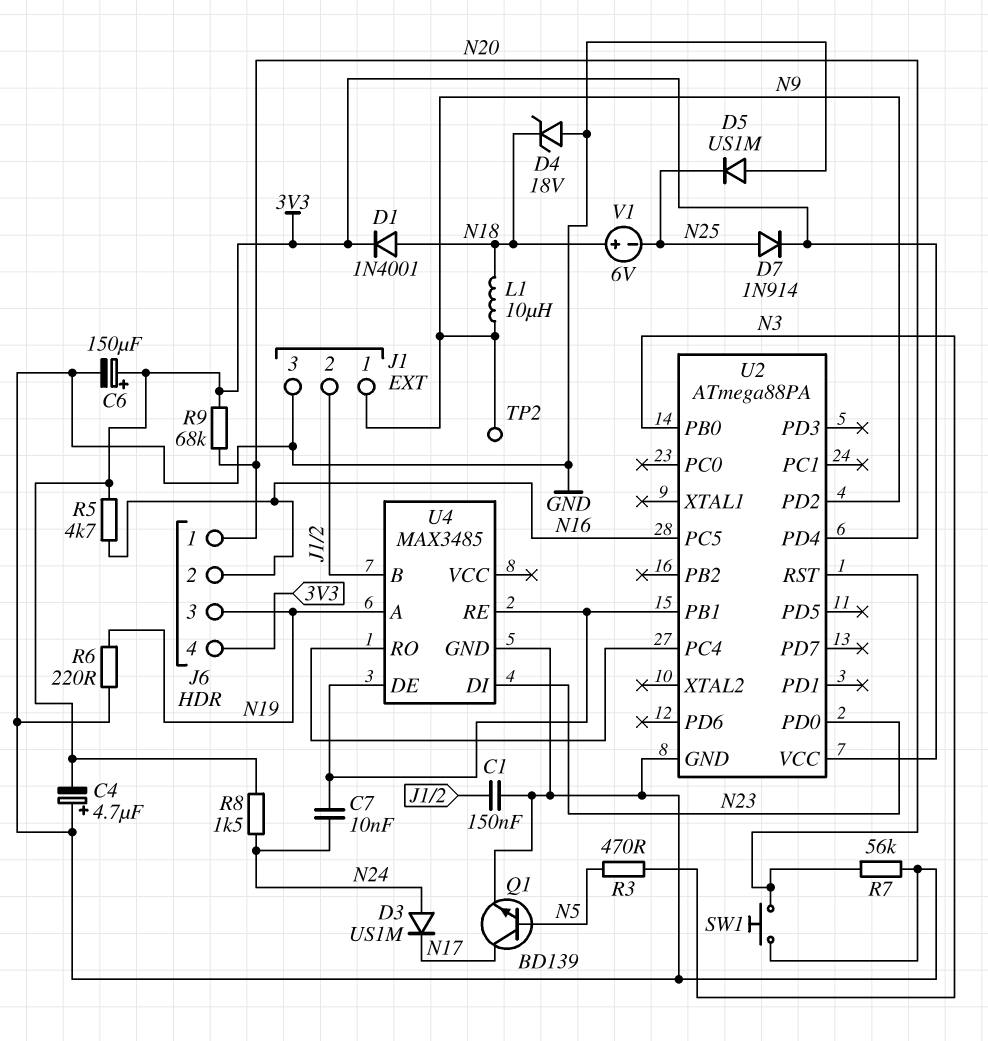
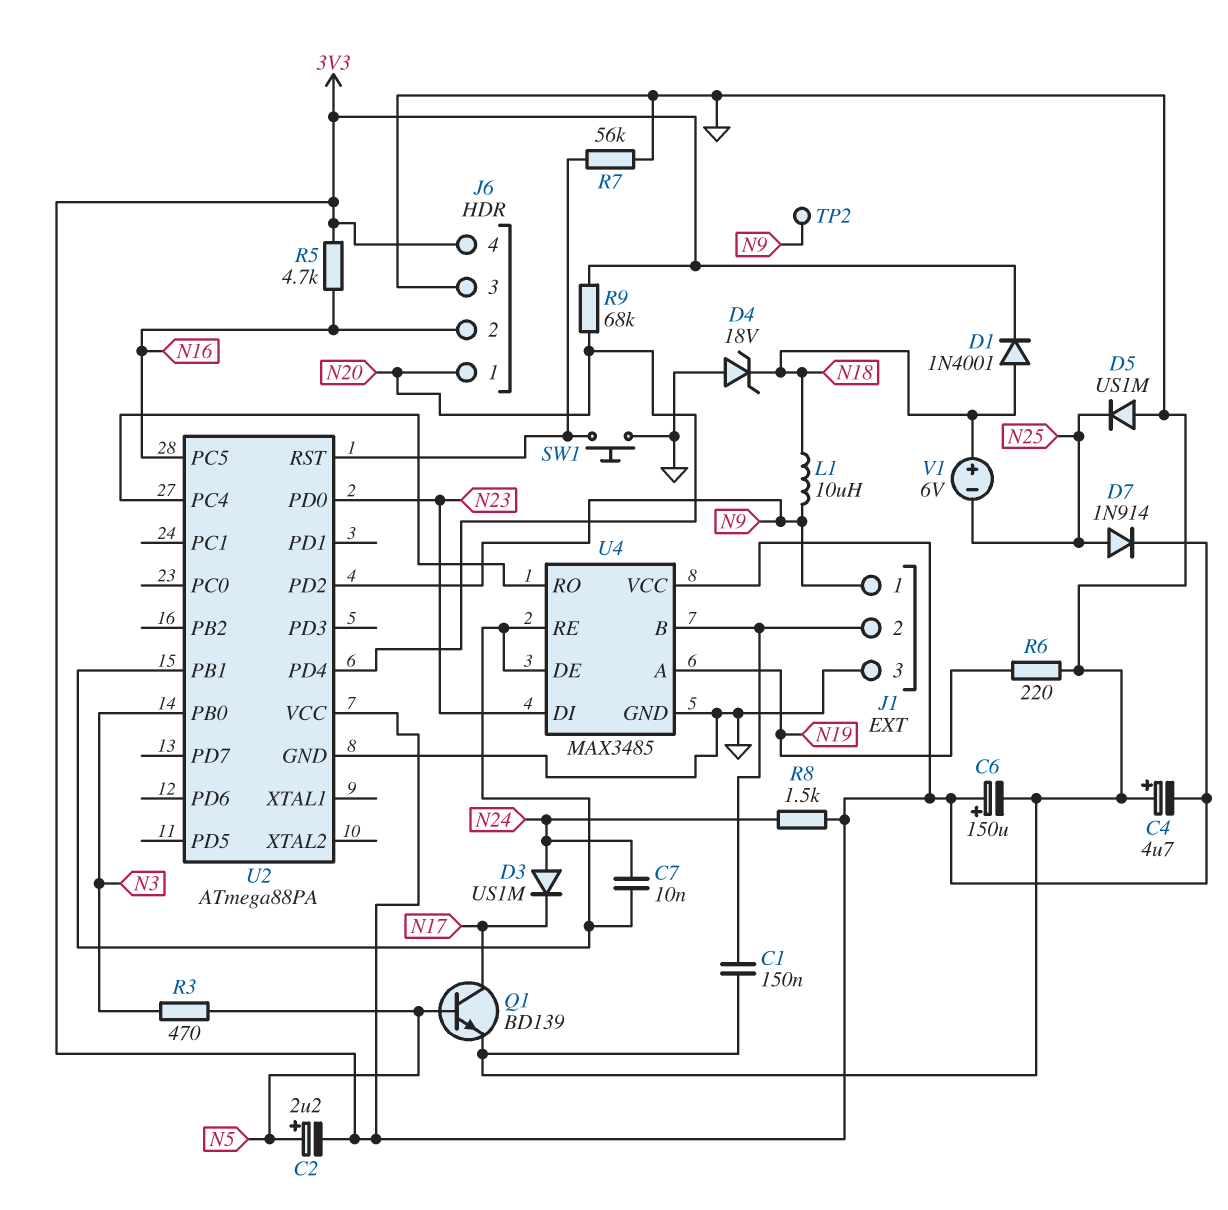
C2: none -> 2.2uF (plus N5, minus 3V3)
J6 pin 3: N19 -> GND
U4 pin VCC: none -> 3V3

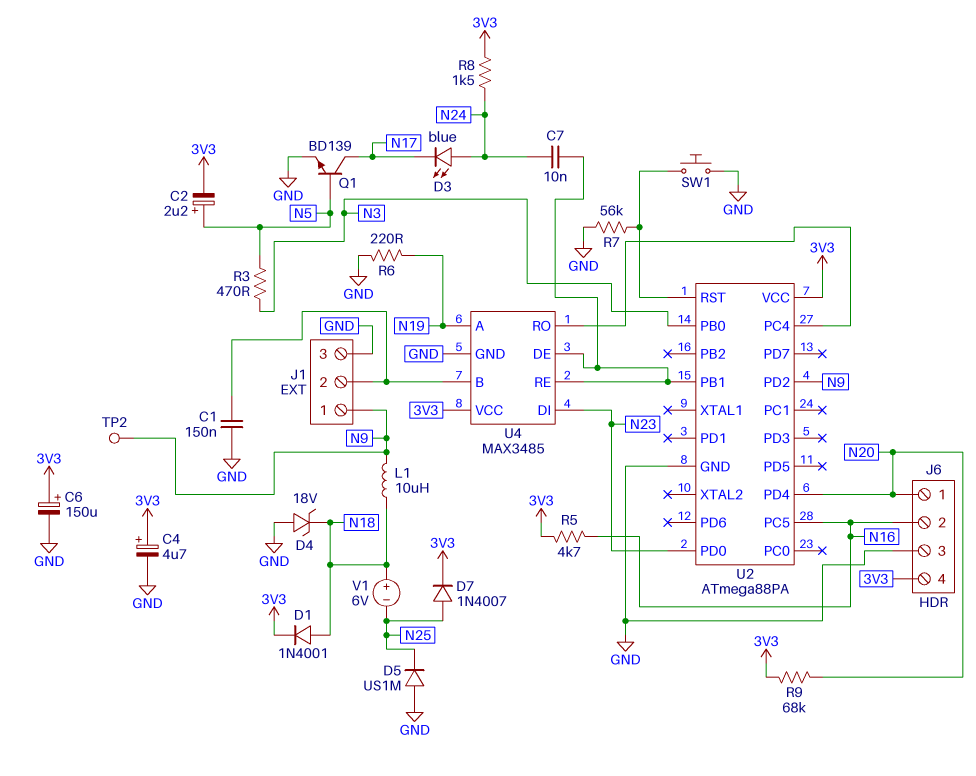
C4: 4.7uF (plus GND, minus 3V3) -> 4.7uF (plus 3V3, minus GND)
D3: diode US1M (A N24, K N17) -> LED blue (A N24, K N17)
D7: diode 1N914 (A N25, K 3V3) -> diode 1N4007 (A N25, K 3V3)

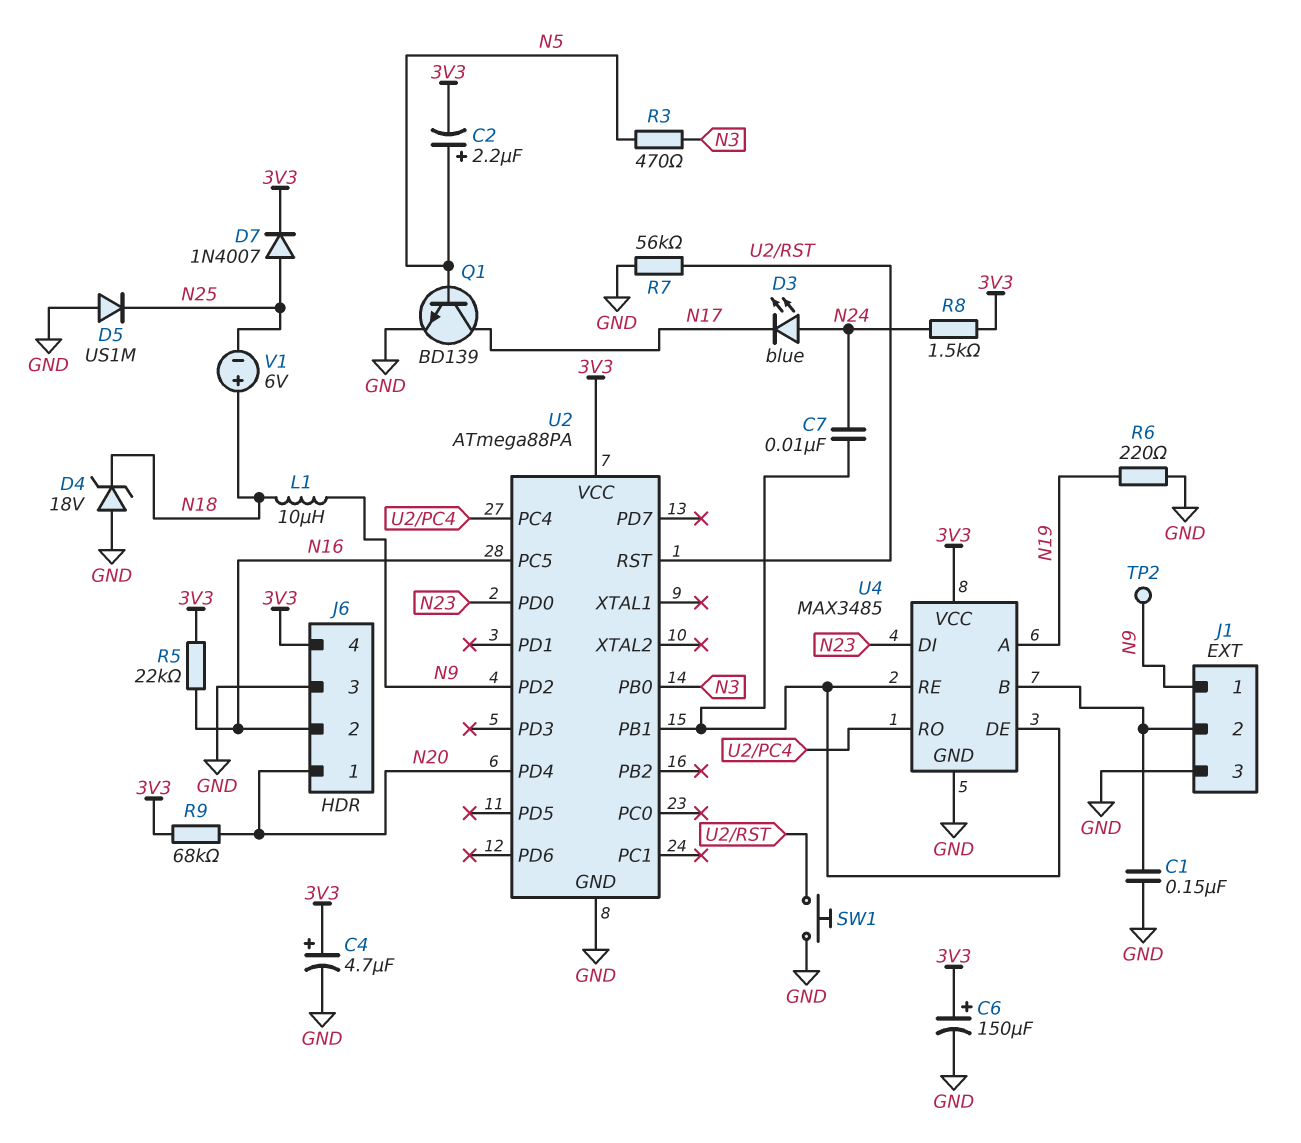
D1: diode 1N4001 (A N18, K 3V3) -> none
R5: 4.7k (3V3, N16) -> 22k (3V3, N16)

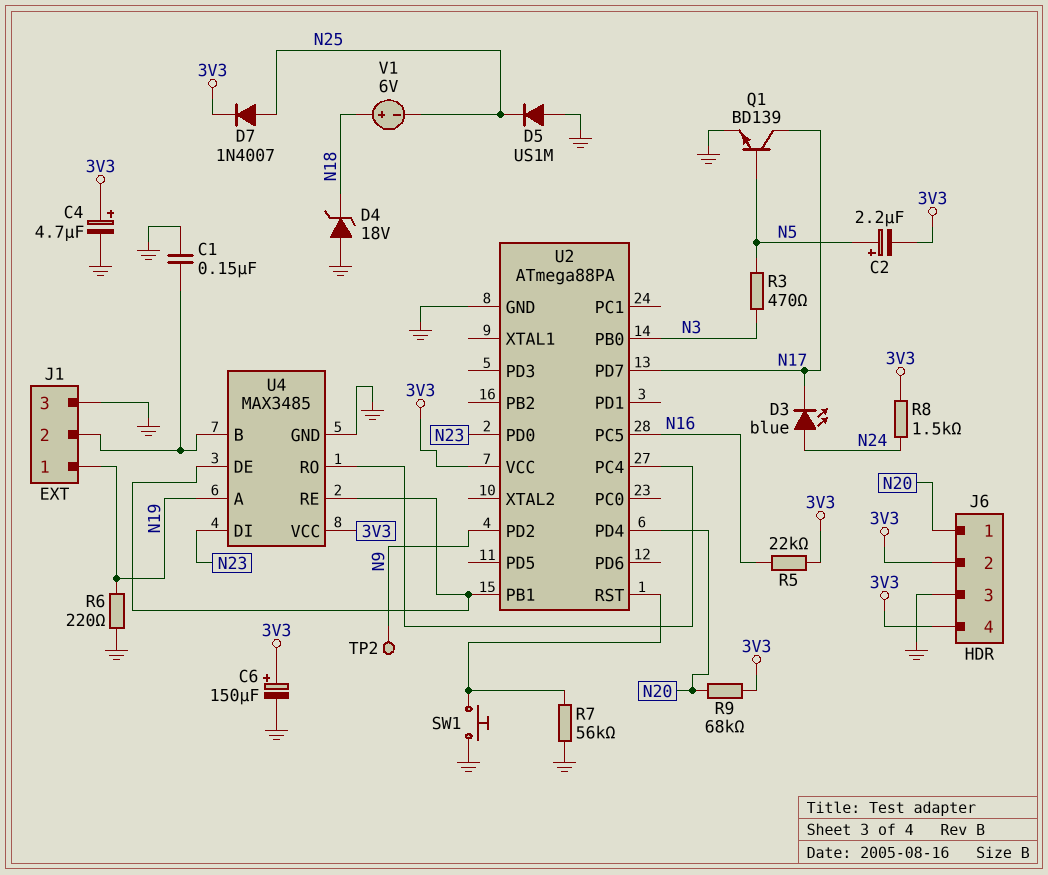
C7: 10nF (N24, U2/PB1) -> none
J1 pin 1: N9 -> N19
J6 pin 2: N16 -> 3V3
L1: 10uH (N9, N18) -> none
U2 pin PD7: none -> N17

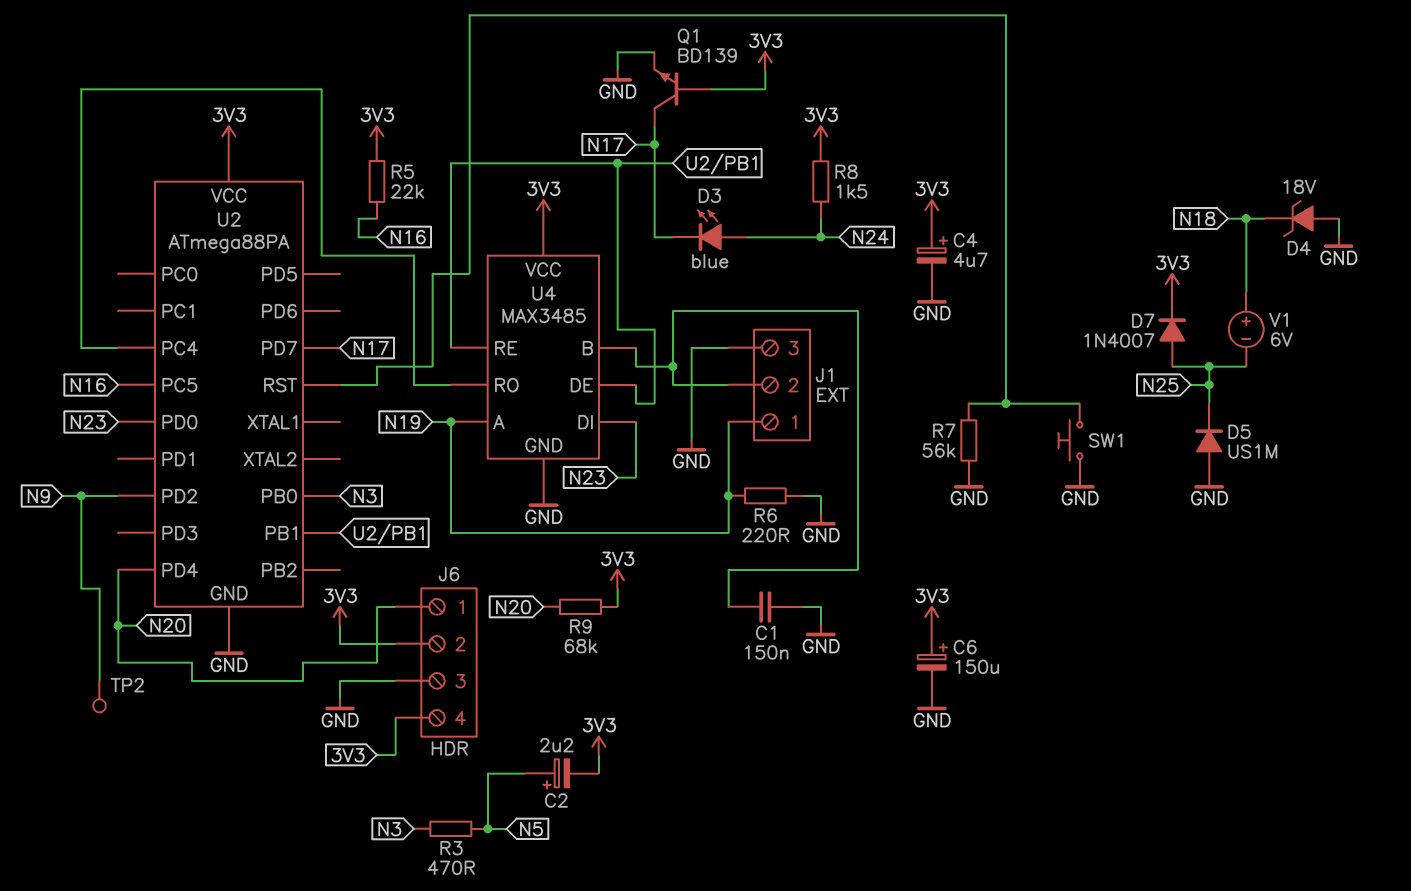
Q1: NPN BD139 (B N5, C N17, E GND) -> NPN BD139 (B 3V3, C N17, E GND)

